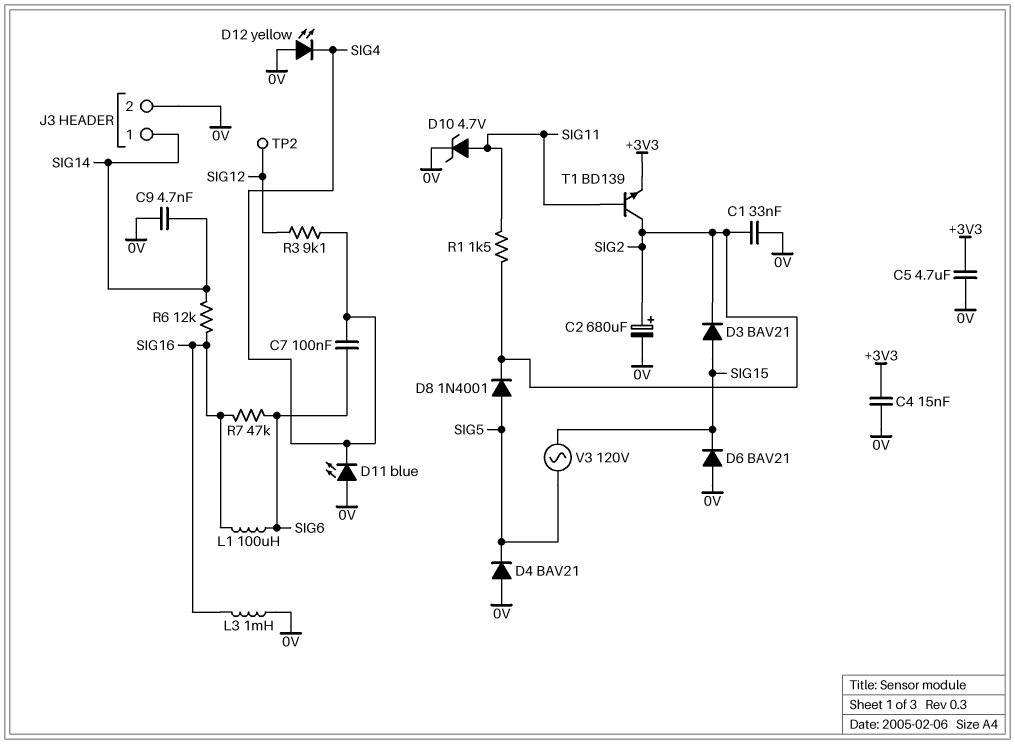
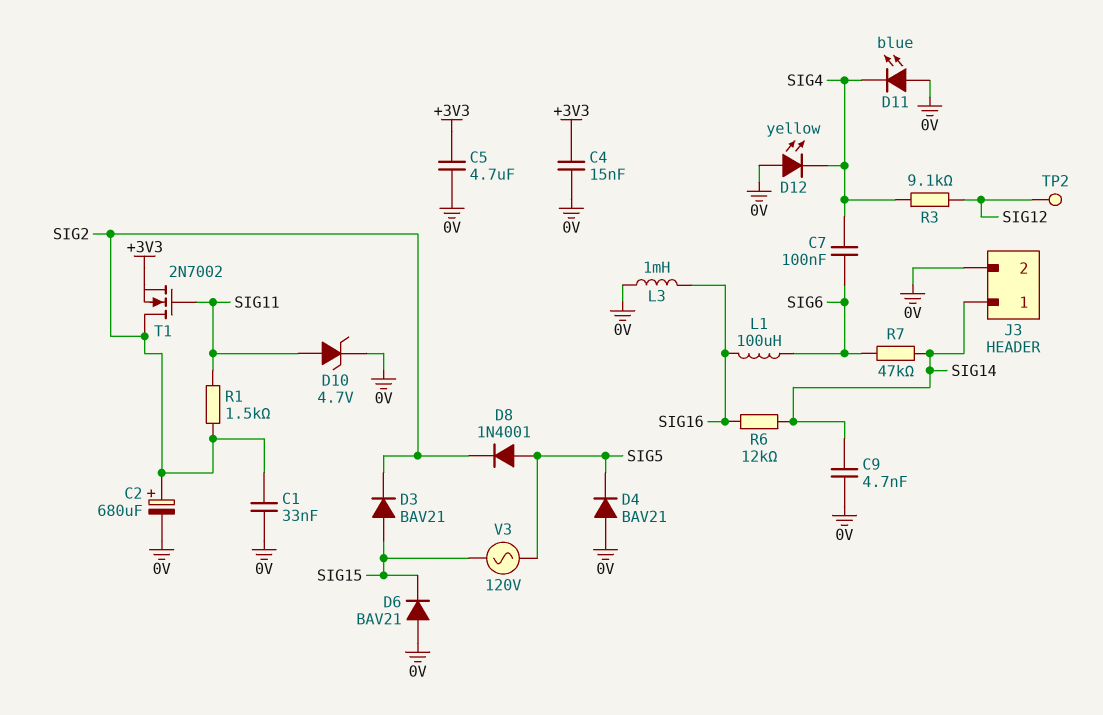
R7: 47k (SIG6, SIG16) -> 47k (SIG6, SIG14)
T1: NPN BD139 (B SIG11, C SIG2, E +3V3) -> NMOS 2N7002 (G SIG11, D SIG2, S +3V3)

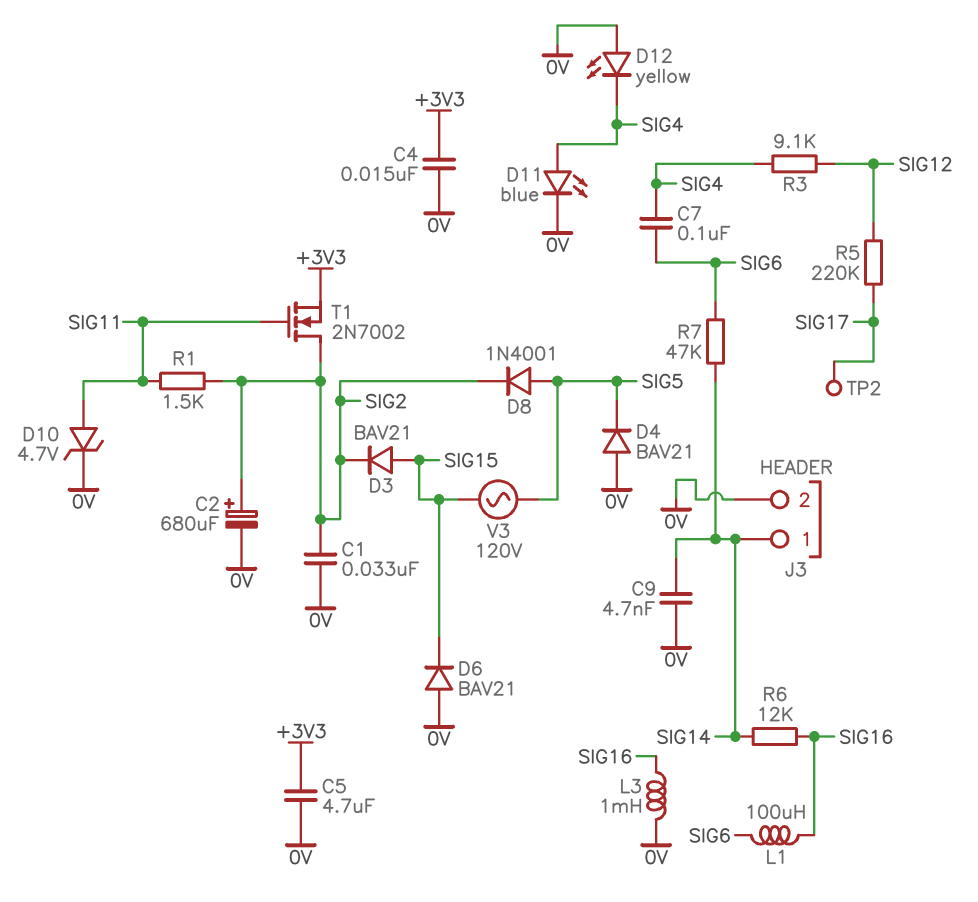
D11: LED blue (A 0V, K SIG4) -> LED blue (A SIG4, K 0V)
R5: none -> 220k (SIG12, SIG17)
TP2: test point (SIG12) -> test point (SIG17)

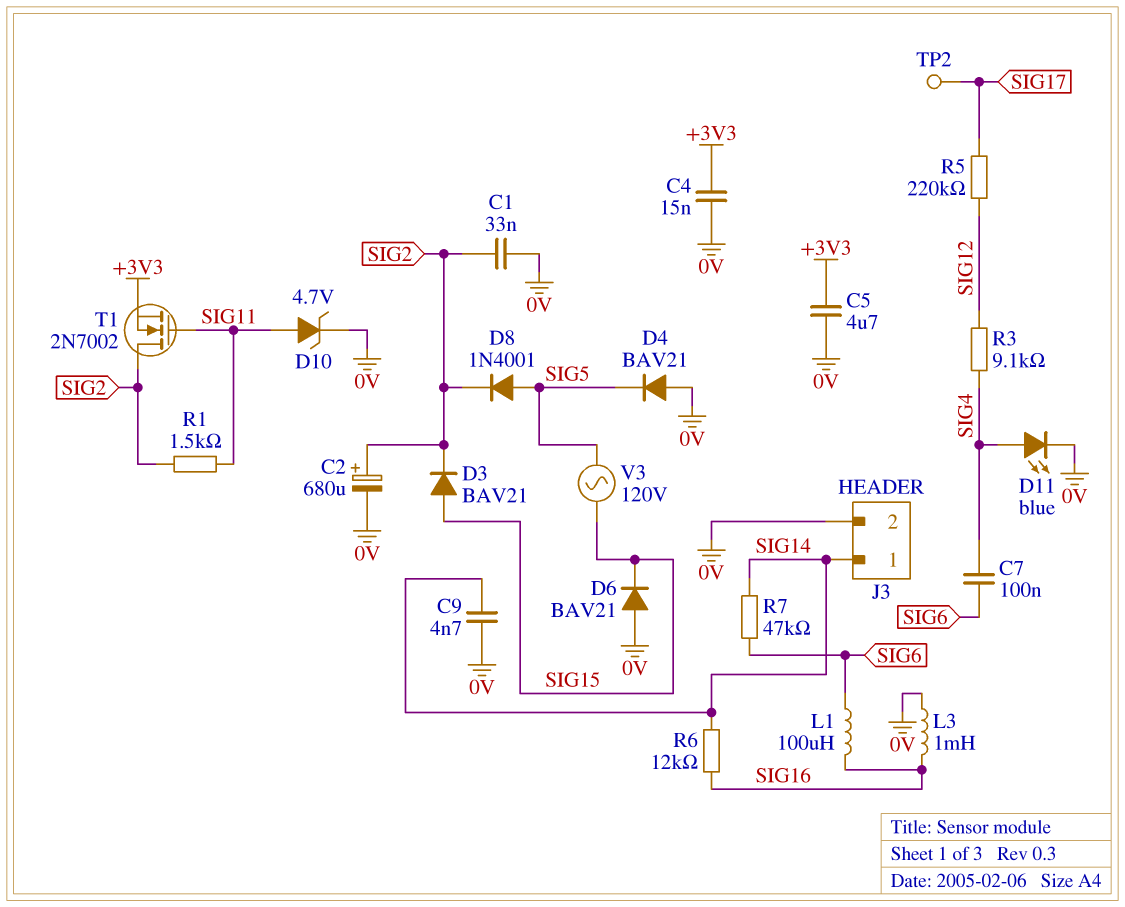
D12: LED yellow (A 0V, K SIG4) -> none

